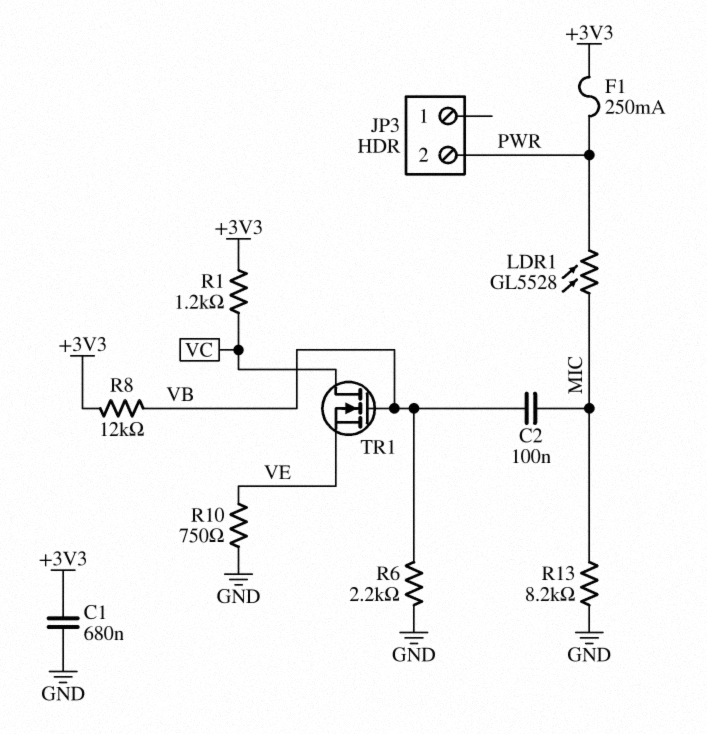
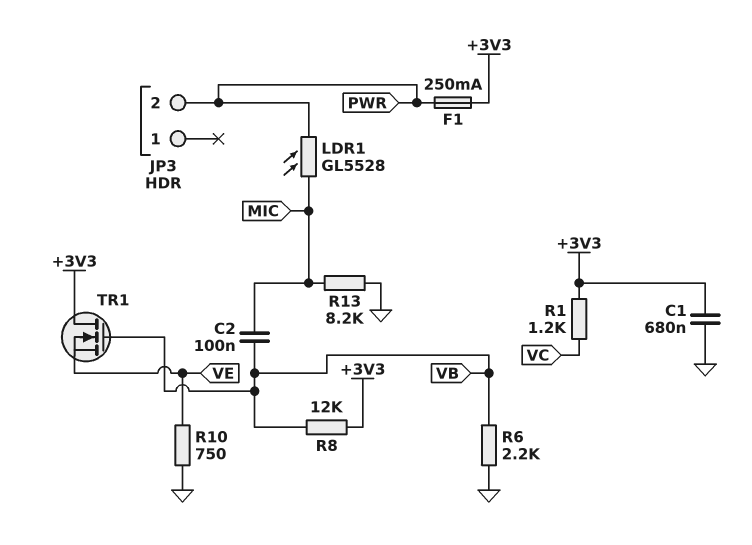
TR1: NMOS (G VB, D VC, S VE) -> NMOS (G VB, D +3V3, S VE)

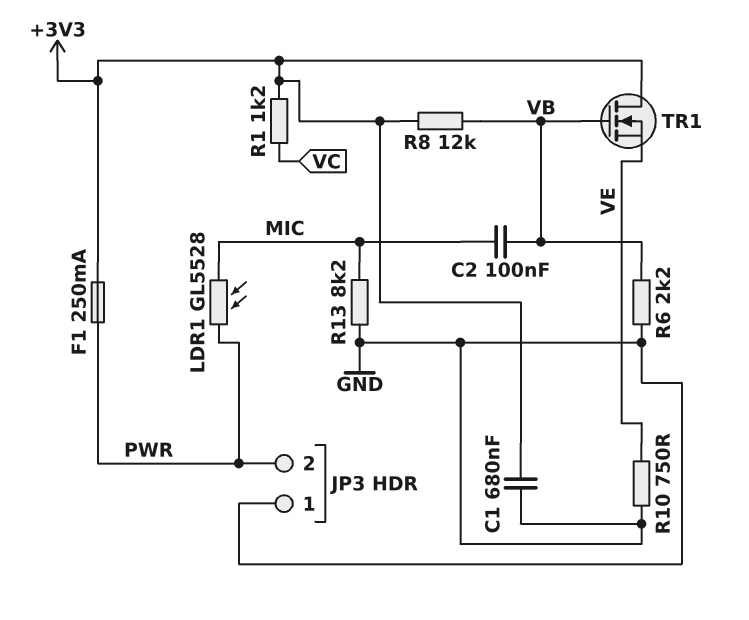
JP3 pin 1: none -> GND

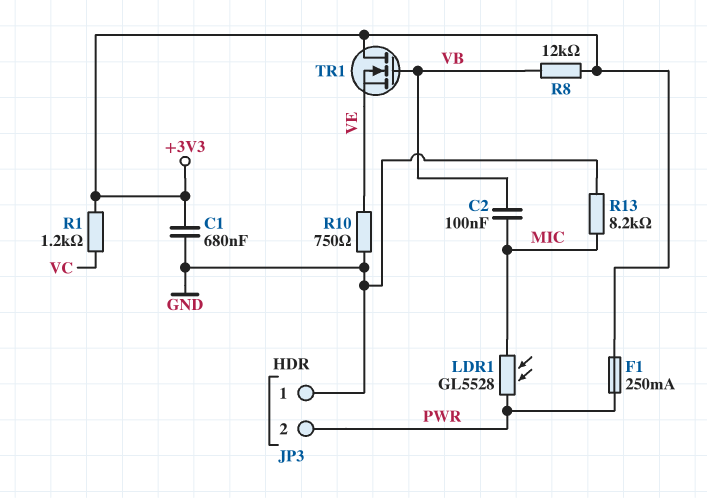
R6: 2.2k (GND, VB) -> none

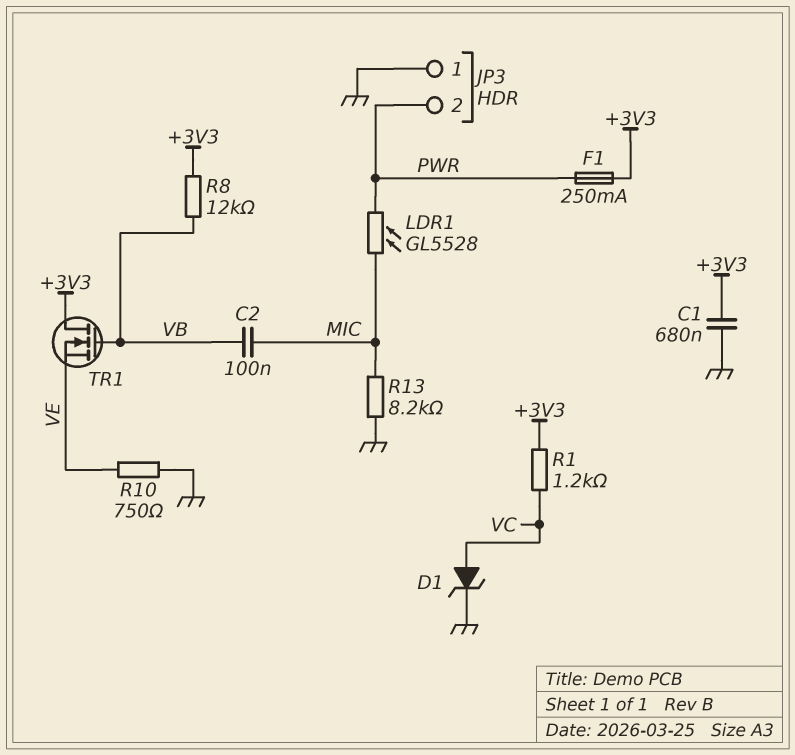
D1: none -> zener (A VC, K GND)

